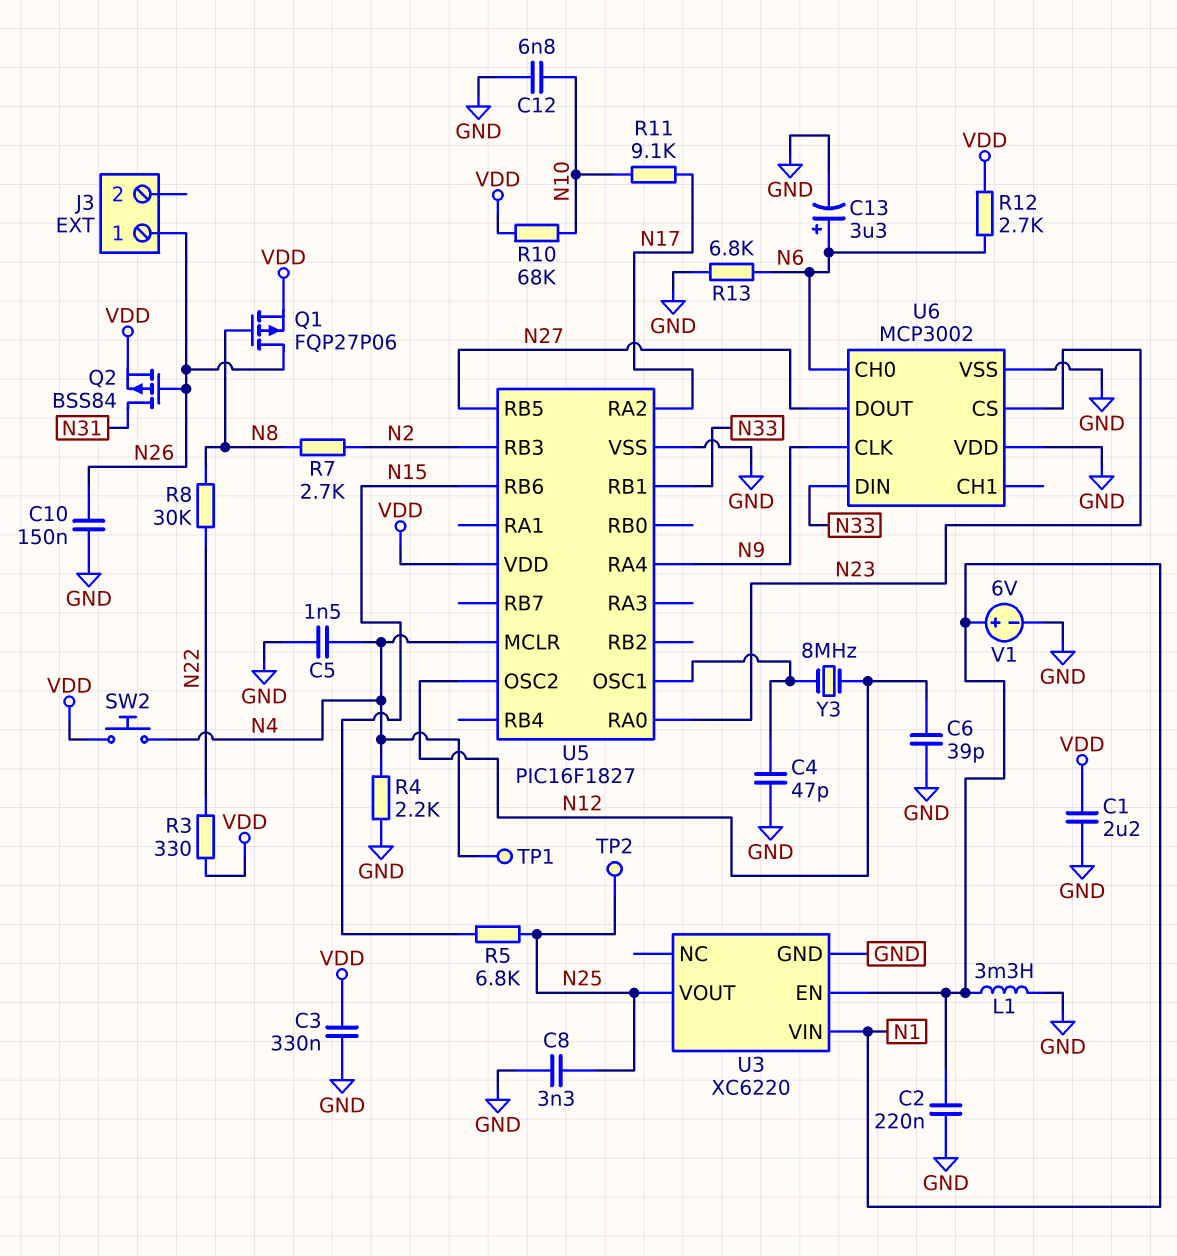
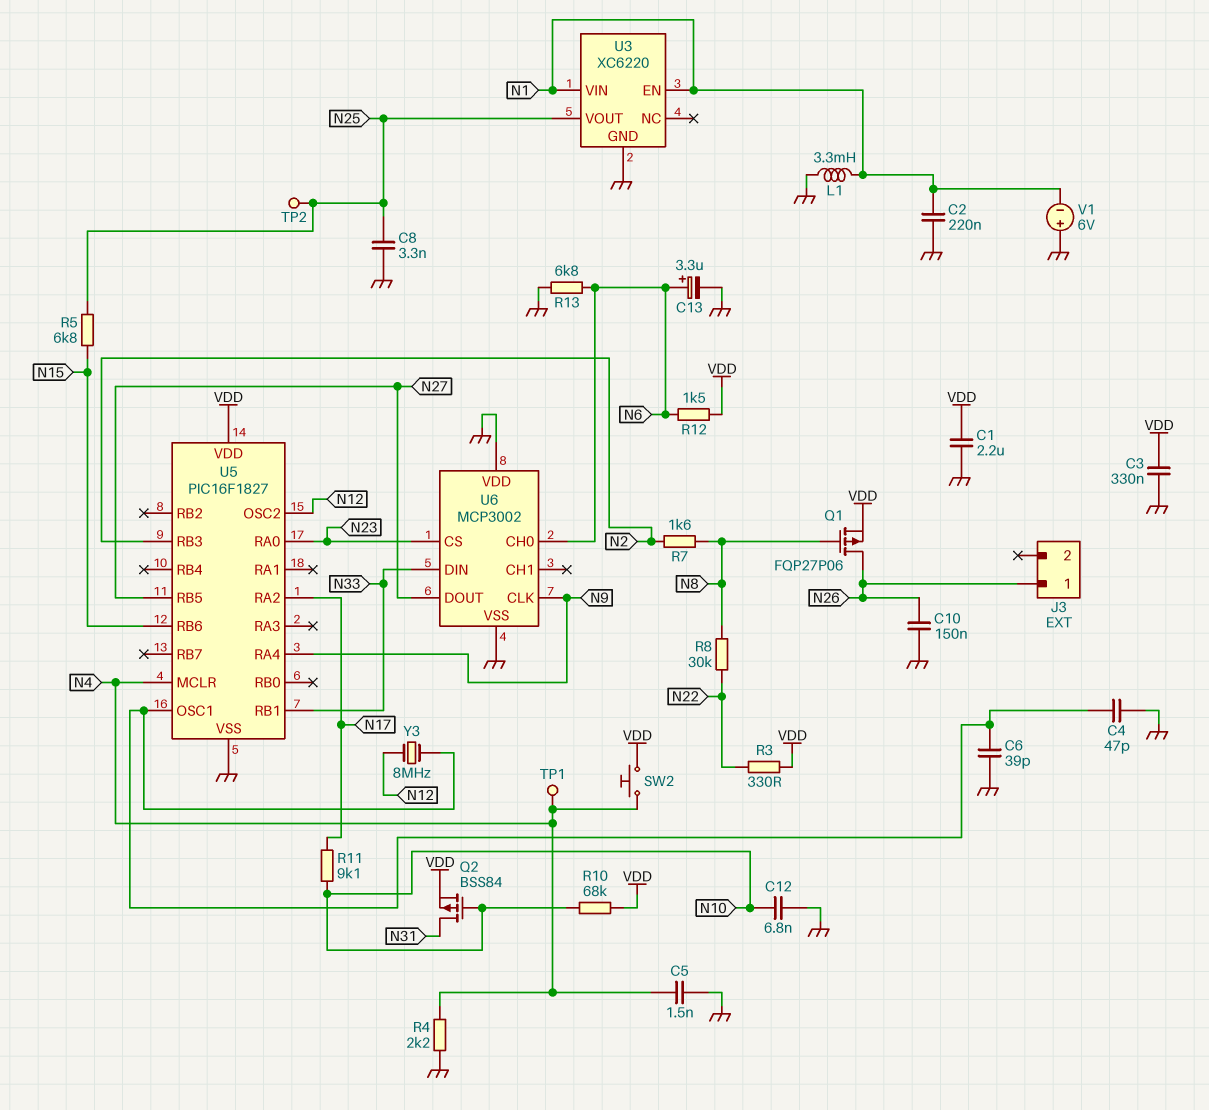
C6: 39pF (GND, N12) -> 39pF (GND, U5/OSC1)
Q2: PMOS BSS84 (G N26, D N31, S VDD) -> PMOS BSS84 (G N10, D N31, S VDD)
R7: 2.7k (N2, N8) -> 1.6k (N2, N8)
R12: 2.7k (N6, VDD) -> 1.5k (N6, VDD)
V1: 6V (plus N1, minus GND) -> 6V (plus GND, minus N1)

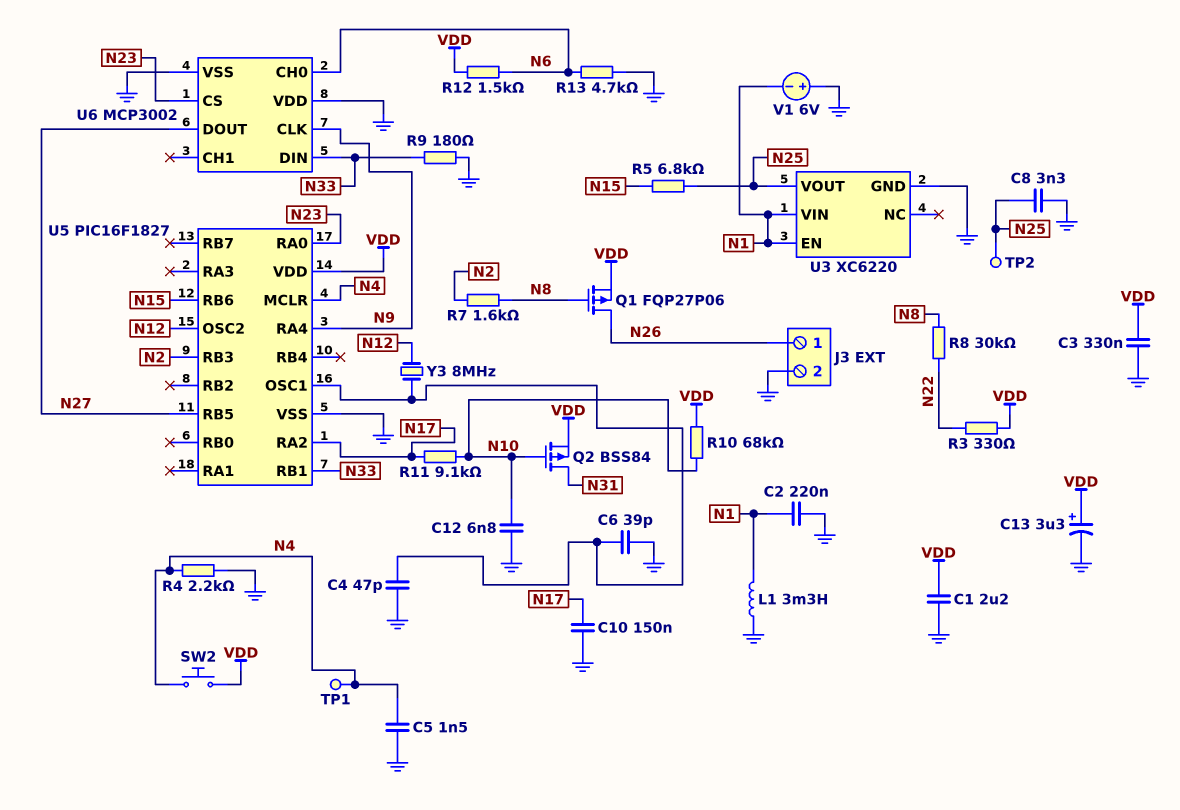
C10: 150nF (GND, N26) -> 150nF (GND, N17)
C13: 3.3uF (plus N6, minus GND) -> 3.3uF (plus VDD, minus GND)
J3 pin 2: none -> GND
R9: none -> 180 (GND, N33)
R13: 6.8k (GND, N6) -> 4.7k (GND, N6)

